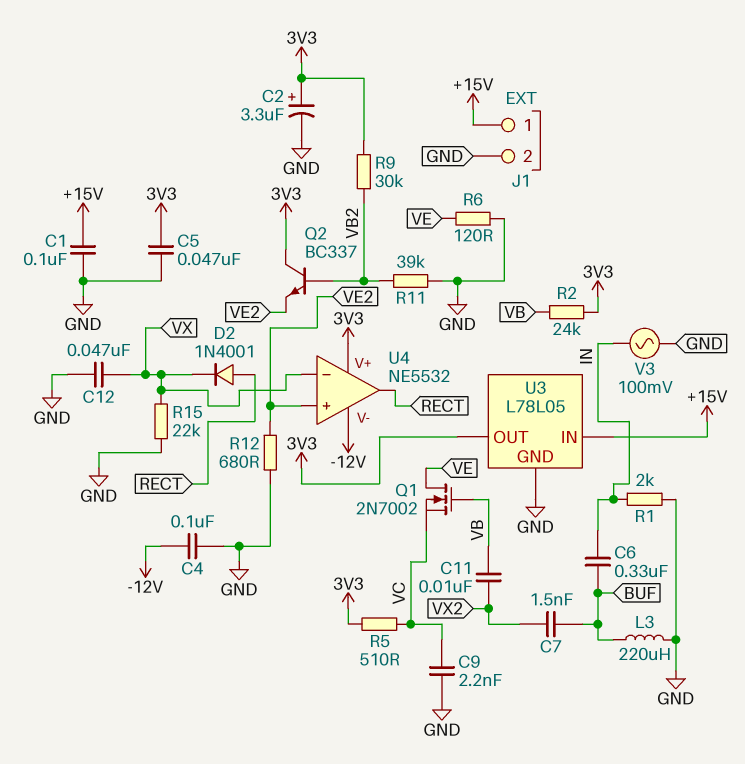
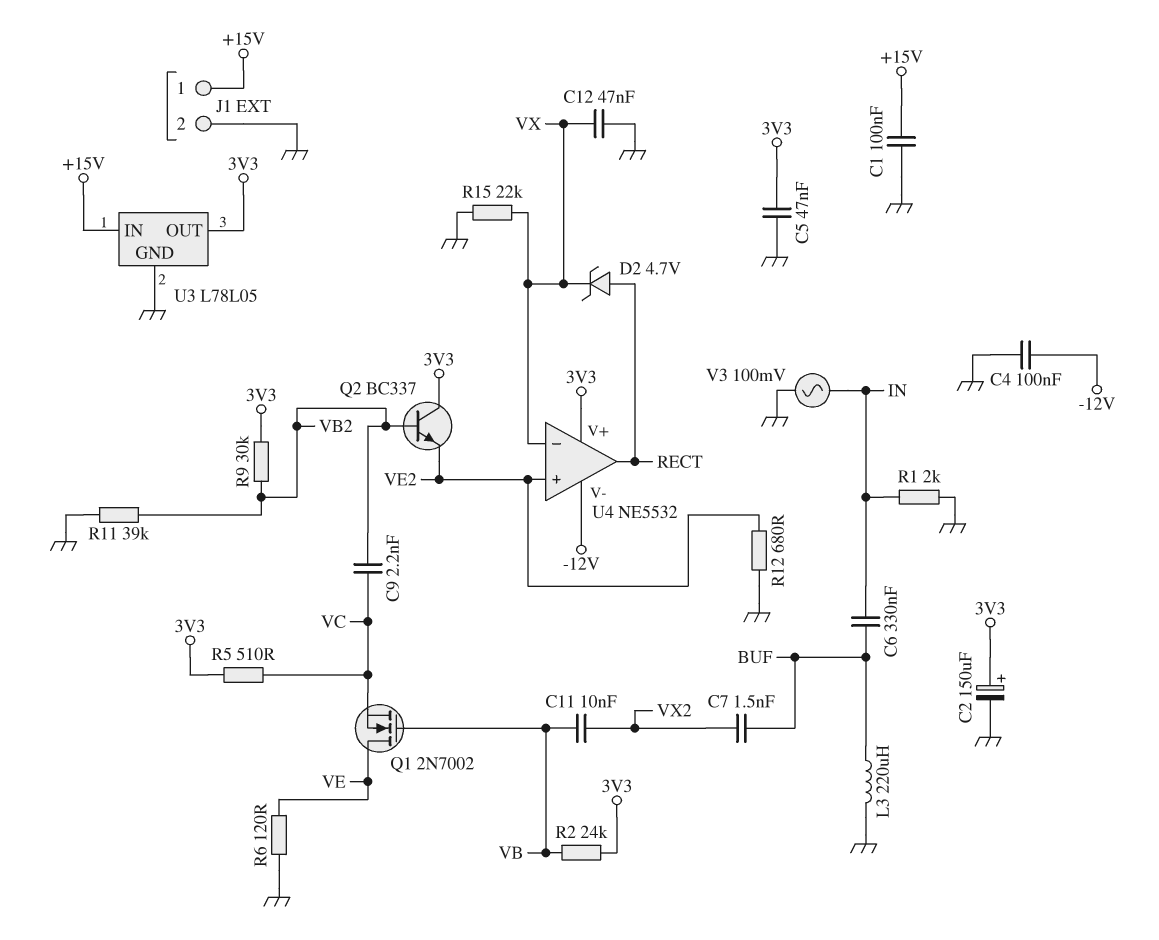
C2: 3.3uF (plus 3V3, minus GND) -> 150uF (plus 3V3, minus GND)
C9: 2.2nF (GND, VC) -> 2.2nF (VB2, VC)
D2: diode 1N4001 (A RECT, K VX) -> zener 4.7V (A RECT, K VX)

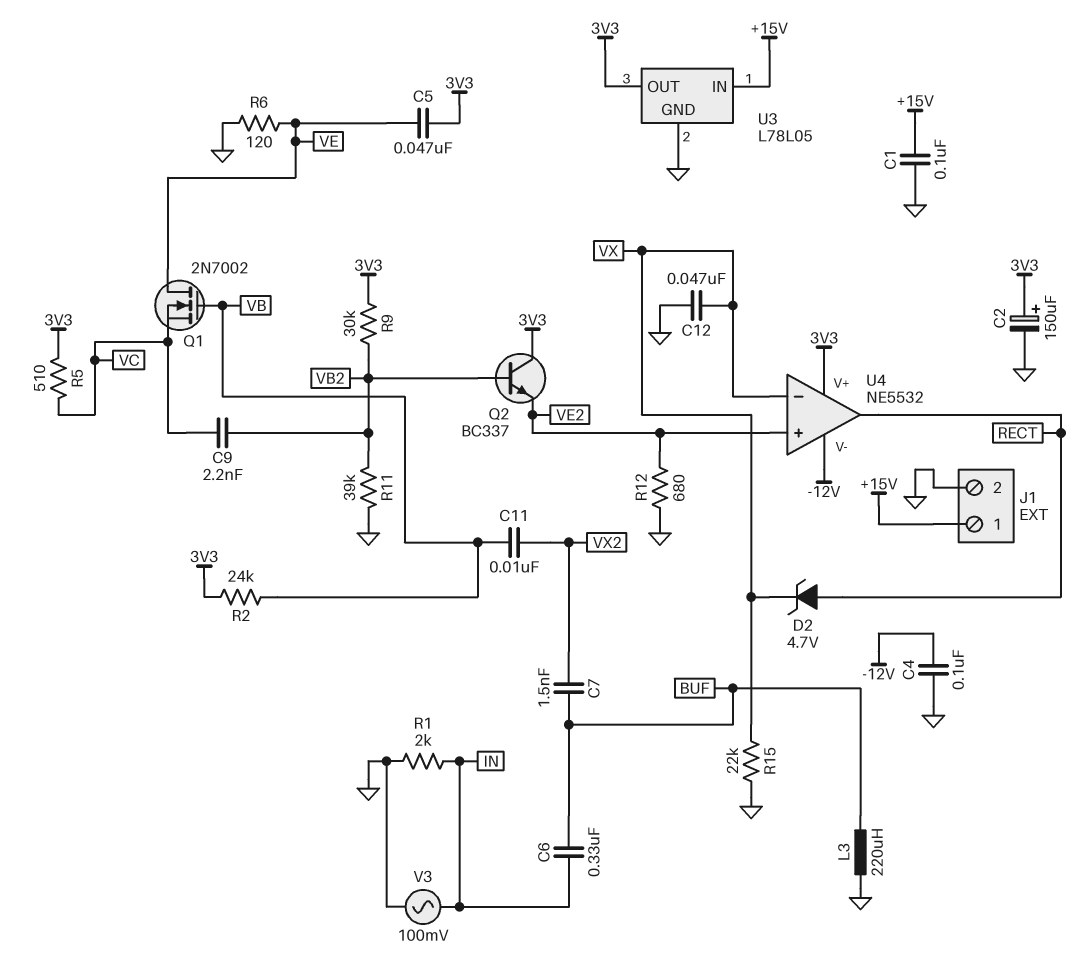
C5: 47nF (3V3, GND) -> 47nF (3V3, VE)

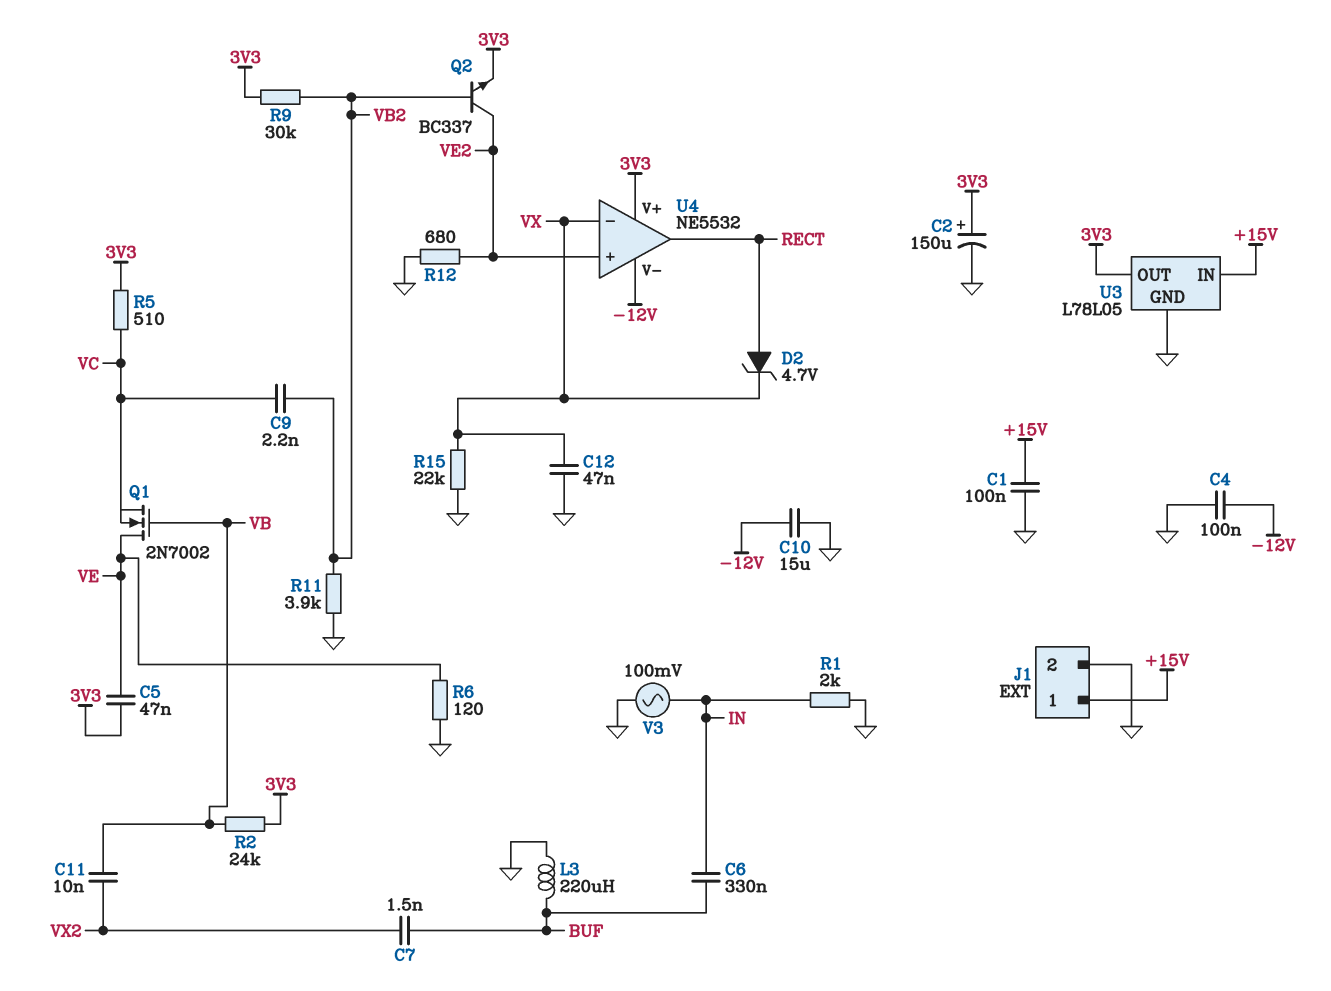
C10: none -> 15uF (-12V, GND)
Q2: NPN BC337 (B VB2, C 3V3, E VE2) -> NPN BC337 (B VB2, C VE2, E 3V3)
R11: 39k (GND, VB2) -> 3.9k (GND, VB2)

